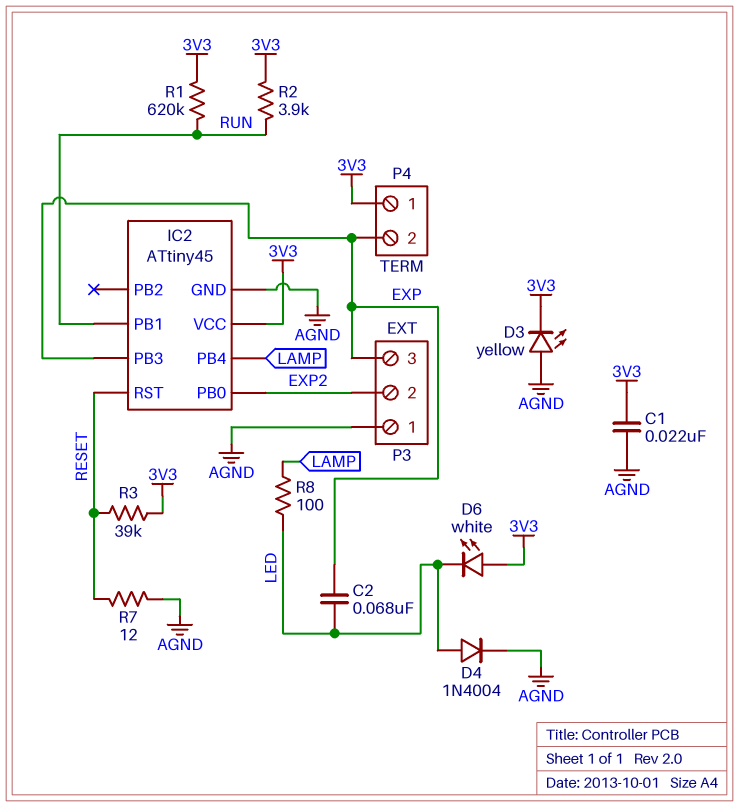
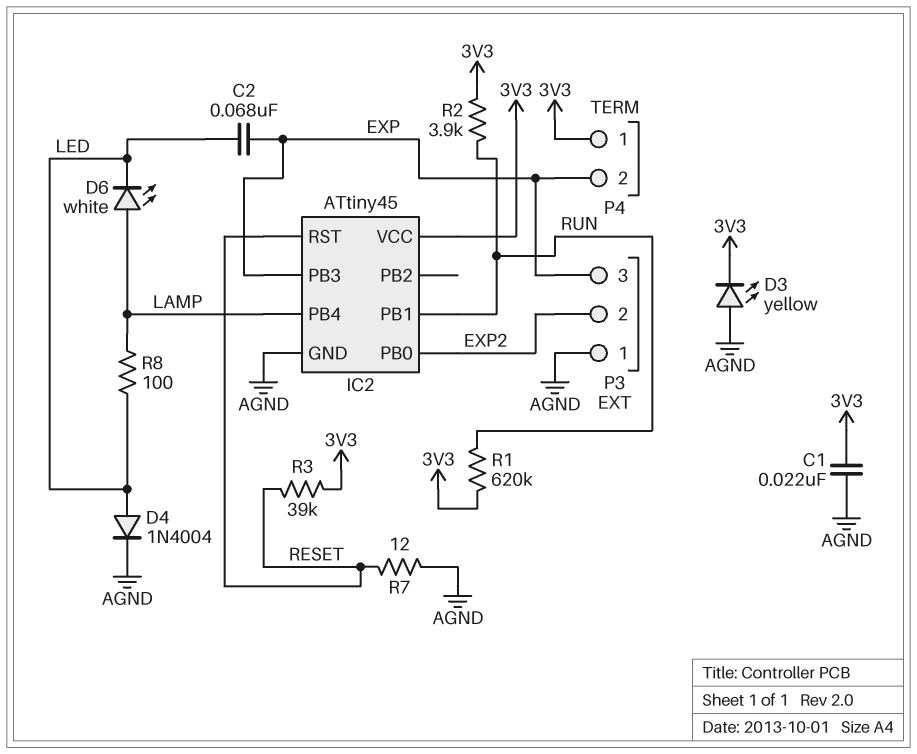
D6: LED white (A 3V3, K LED) -> LED white (A LAMP, K LED)

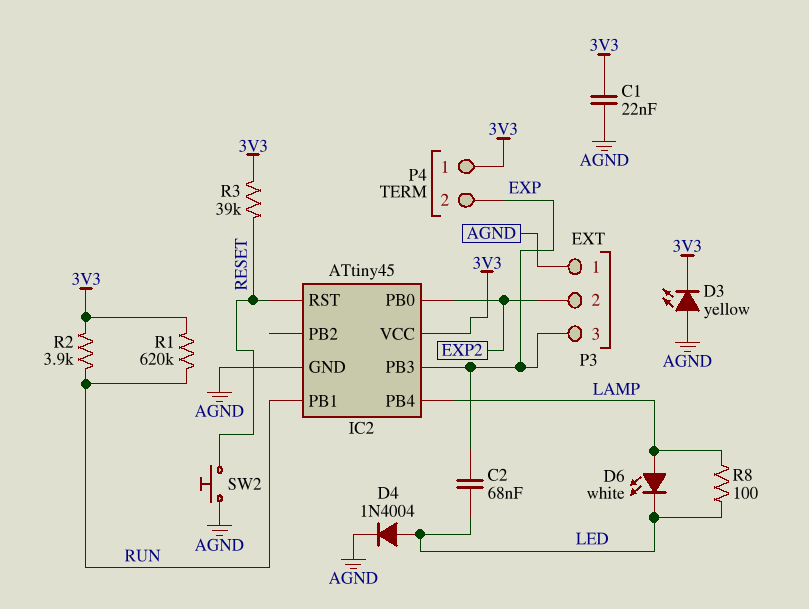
R7: 12 (AGND, RESET) -> none
SW2: none -> button (AGND, RESET)

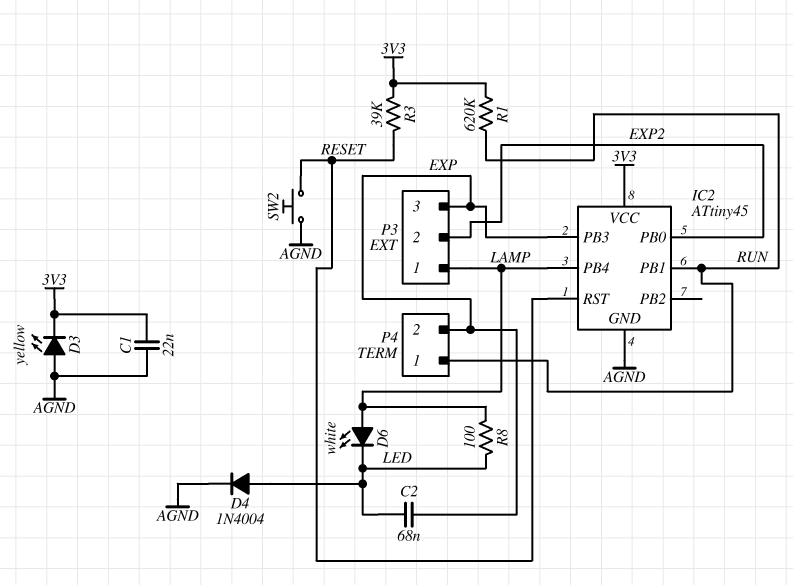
P3 pin 1: AGND -> LAMP
P4 pin 1: 3V3 -> RUN
R2: 3.9k (3V3, RUN) -> none

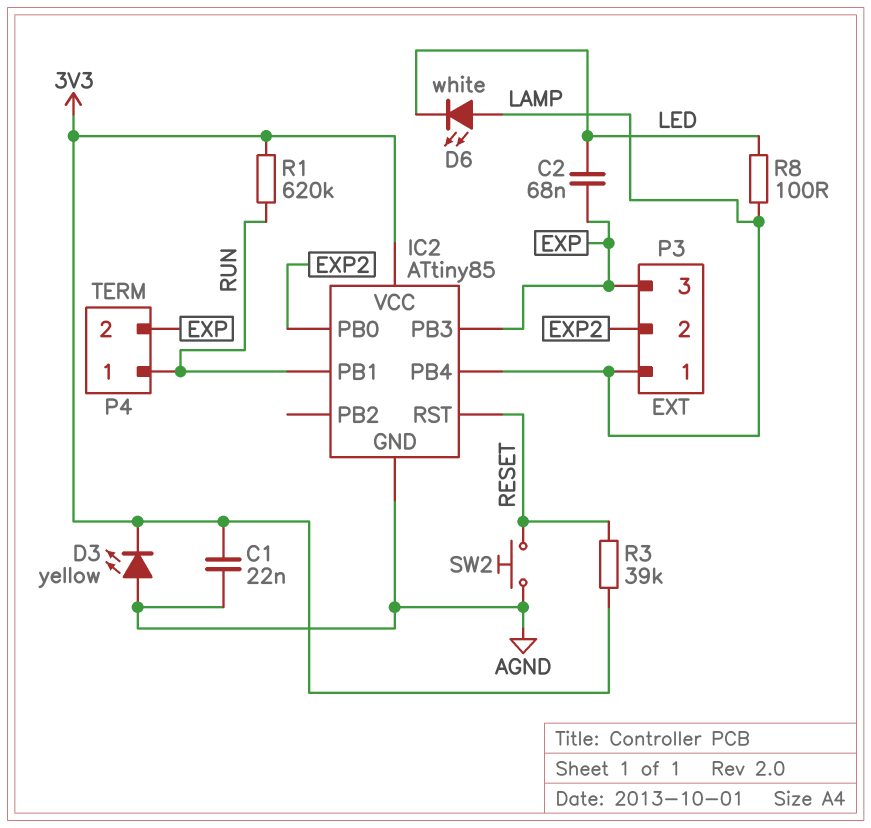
D4: diode 1N4004 (A LED, K AGND) -> none
IC2: ATtiny45 -> ATtiny85

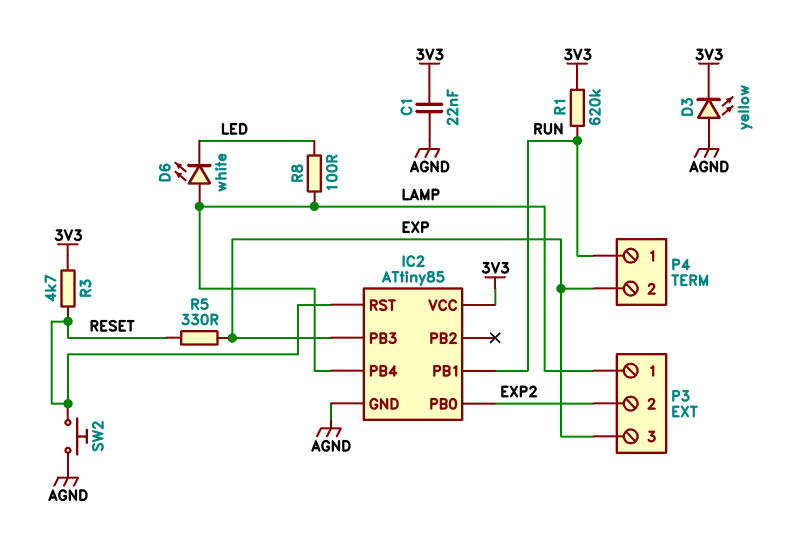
C2: 68nF (EXP, LED) -> none
R3: 39k (3V3, RESET) -> 4.7k (3V3, RESET)
R5: none -> 330 (EXP, RESET)

